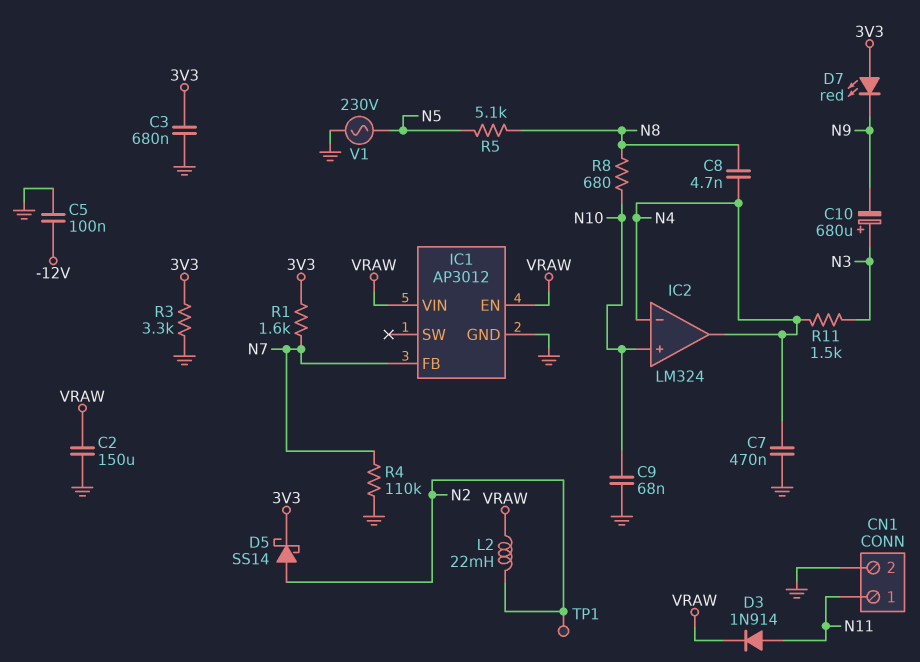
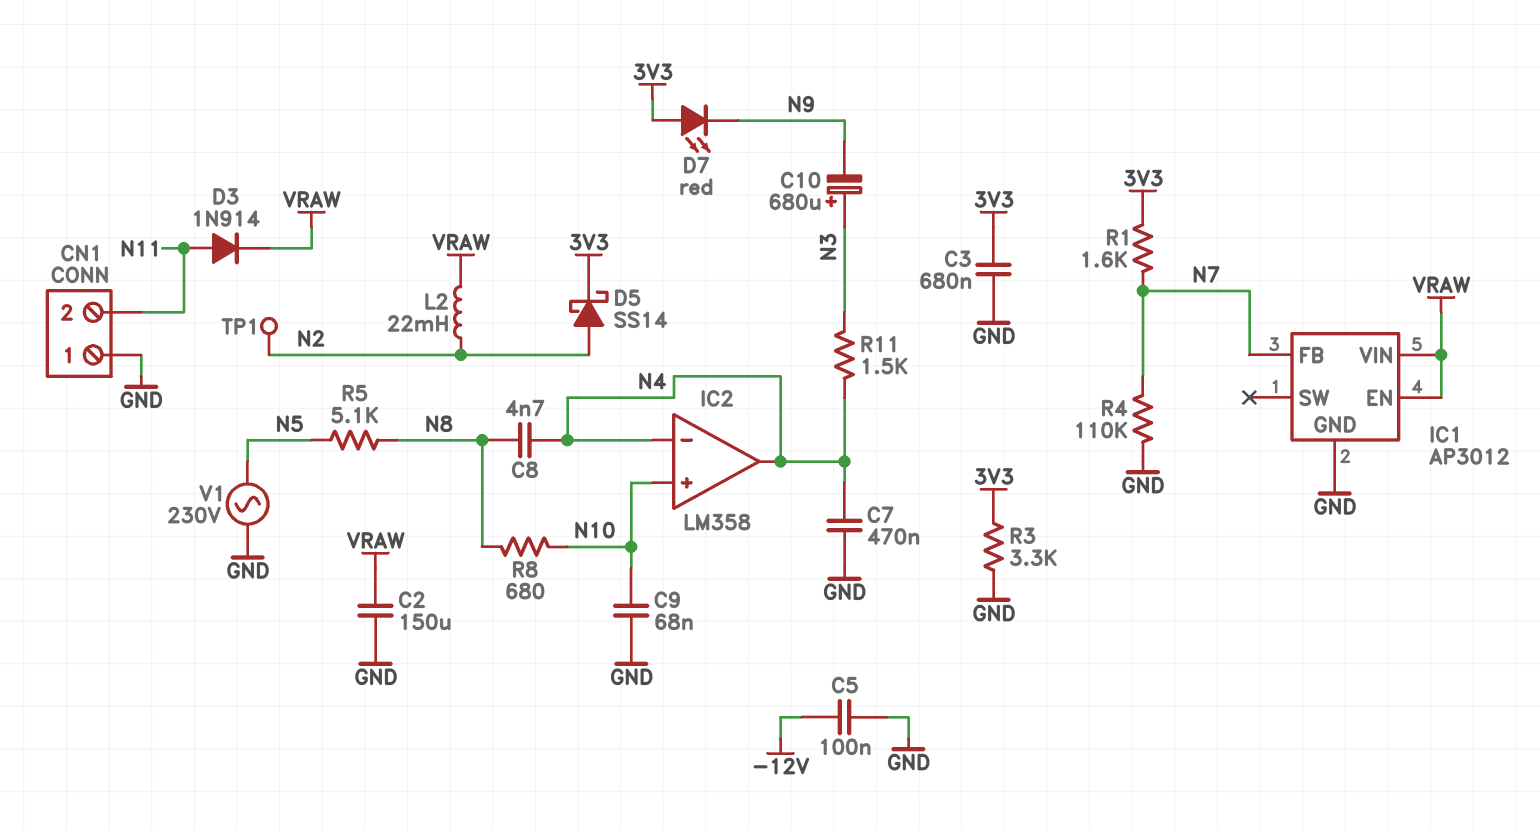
CN1 pin 1: N11 -> GND
CN1 pin 2: GND -> N11
IC2: LM324 -> LM358

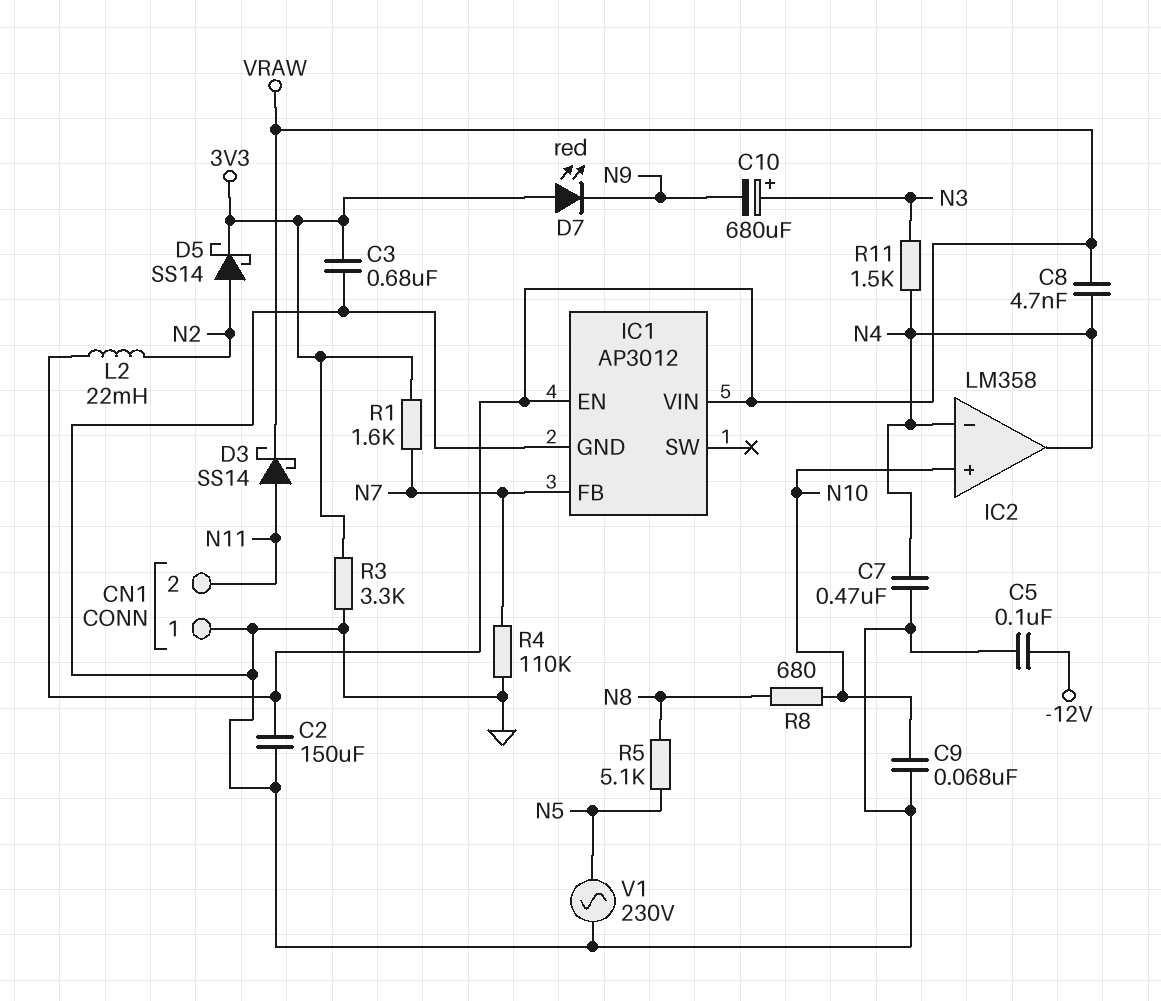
C8: 4.7nF (N4, N8) -> 4.7nF (N4, VRAW)
D3: diode 1N914 (A N11, K VRAW) -> schottky SS14 (A N11, K VRAW)
TP1: test point (N2) -> none

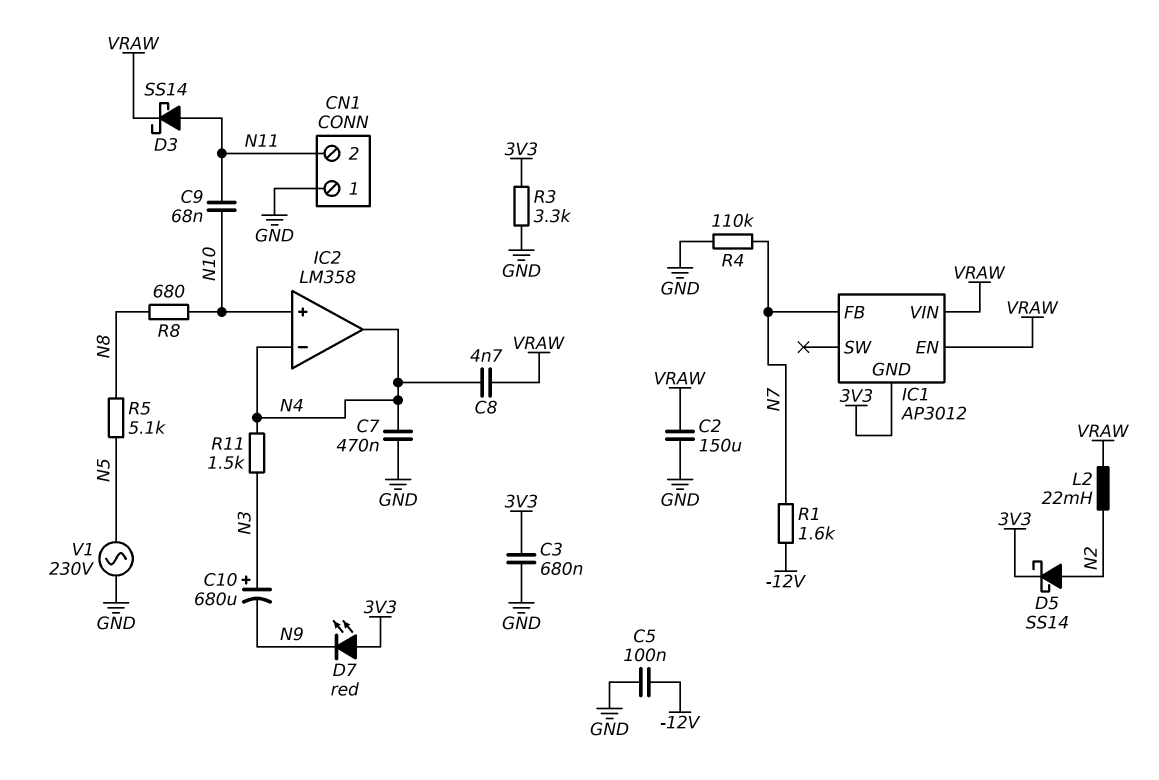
C9: 68nF (GND, N10) -> 68nF (N10, N11)
IC1 pin GND: GND -> 3V3
R1: 1.6k (3V3, N7) -> 1.6k (-12V, N7)

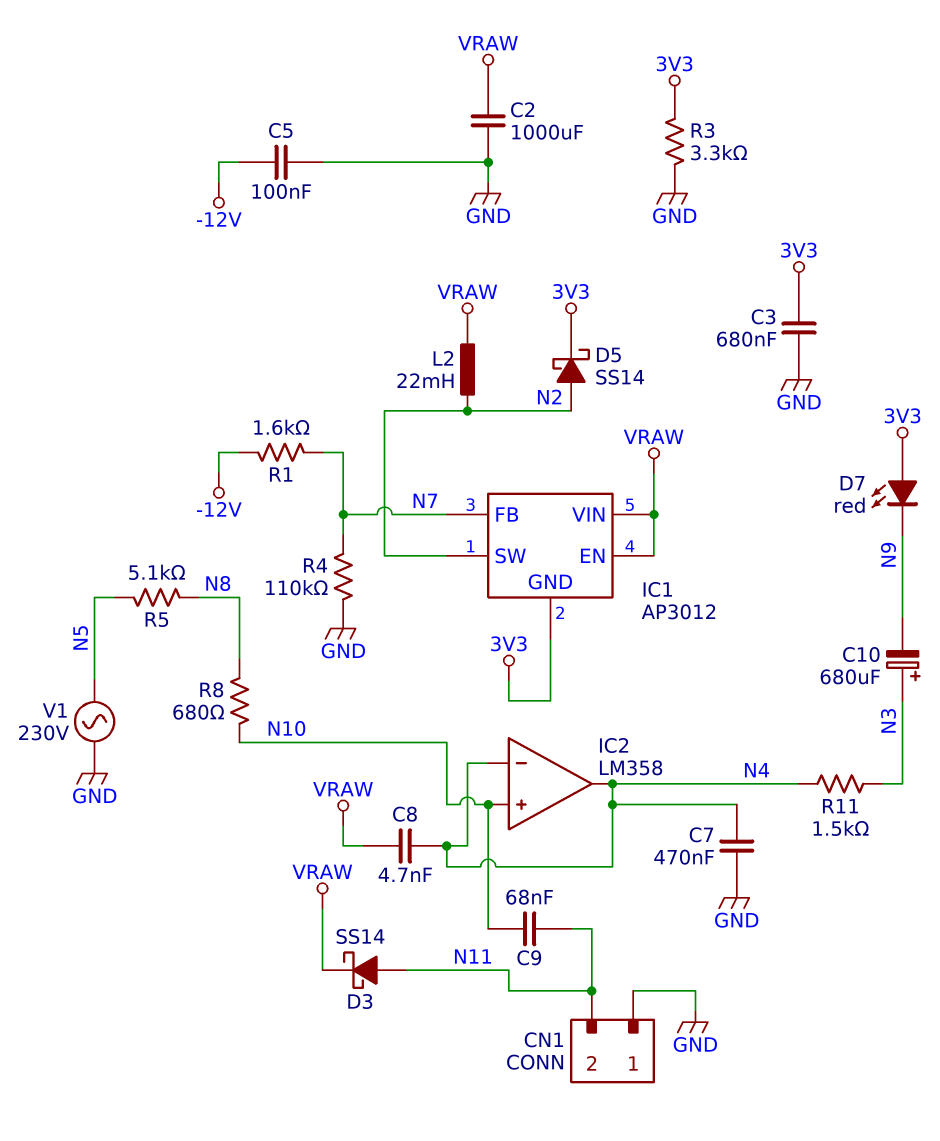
C2: 150uF (GND, VRAW) -> 1000uF (GND, VRAW)
IC1 pin SW: none -> N2

